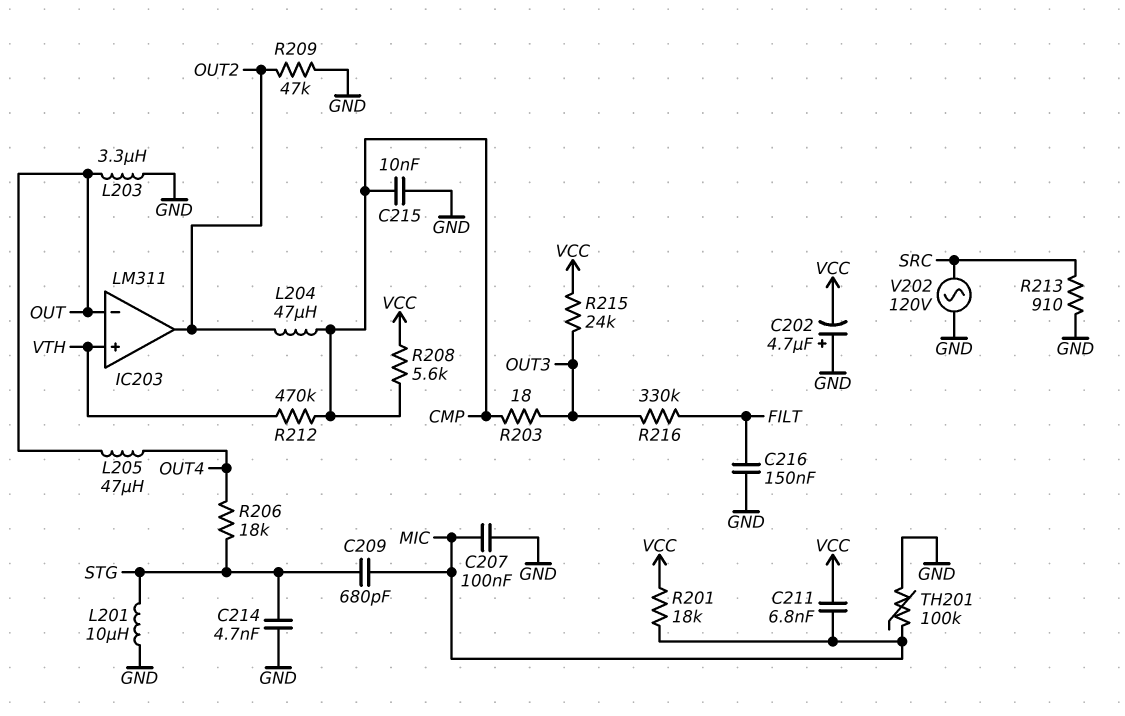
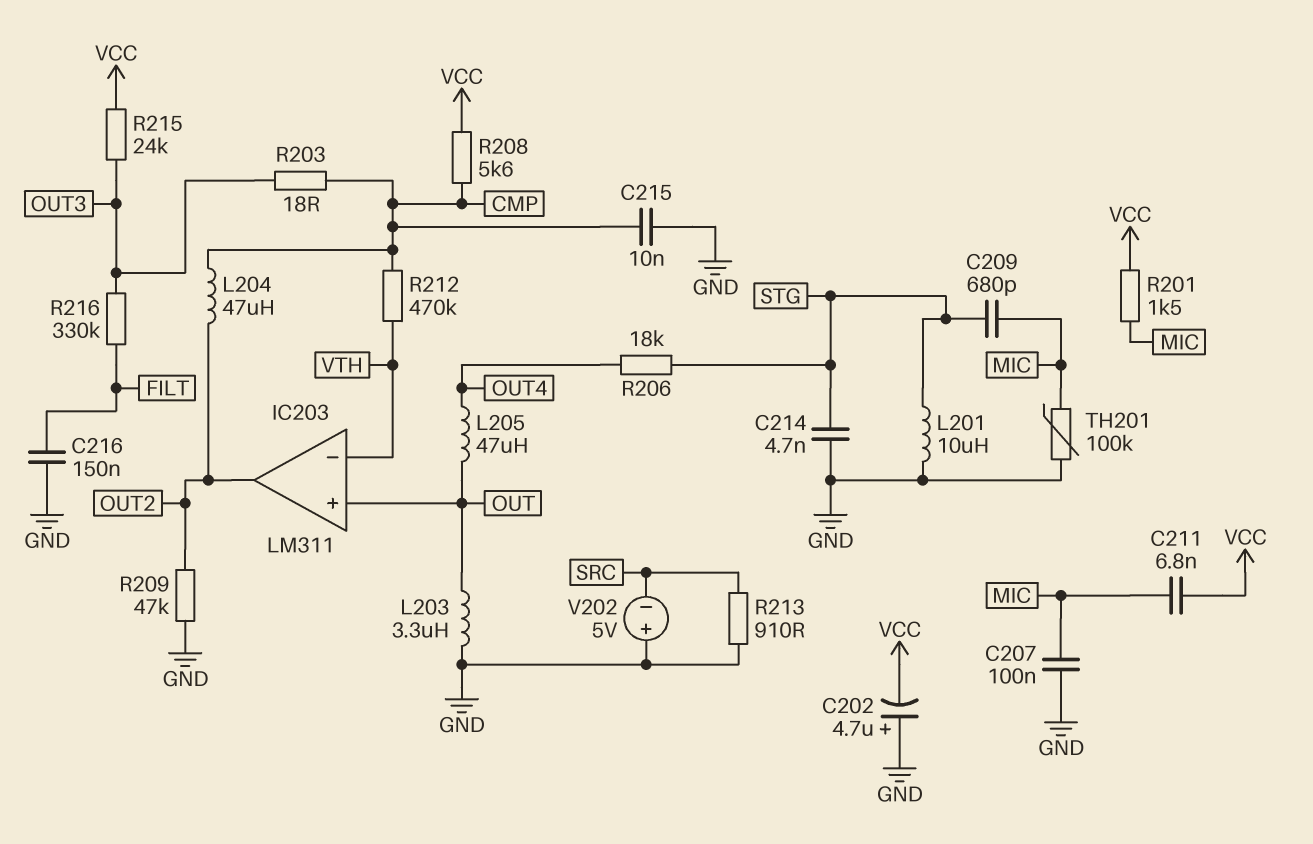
IC203 pin in+: VTH -> OUT
IC203 pin in-: OUT -> VTH
R201: 18k (MIC, VCC) -> 1.5k (MIC, VCC)
V202: AC 120V (GND, SRC) -> 5V (plus GND, minus SRC)

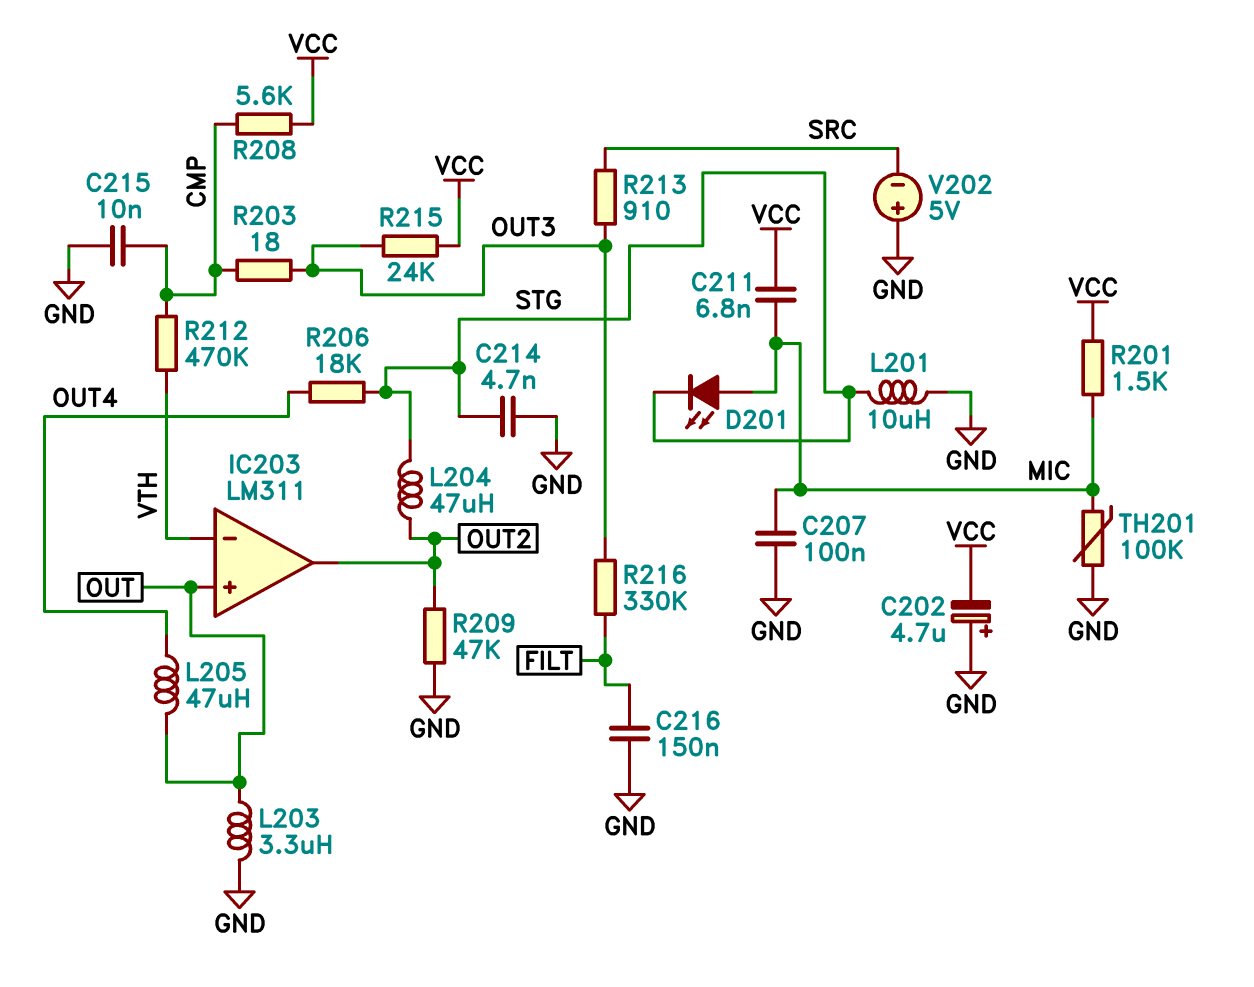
C209: 680pF (MIC, STG) -> none
D201: none -> LED (A MIC, K STG)
L204: 47uH (CMP, OUT2) -> 47uH (OUT2, STG)
R213: 910 (GND, SRC) -> 910 (OUT3, SRC)

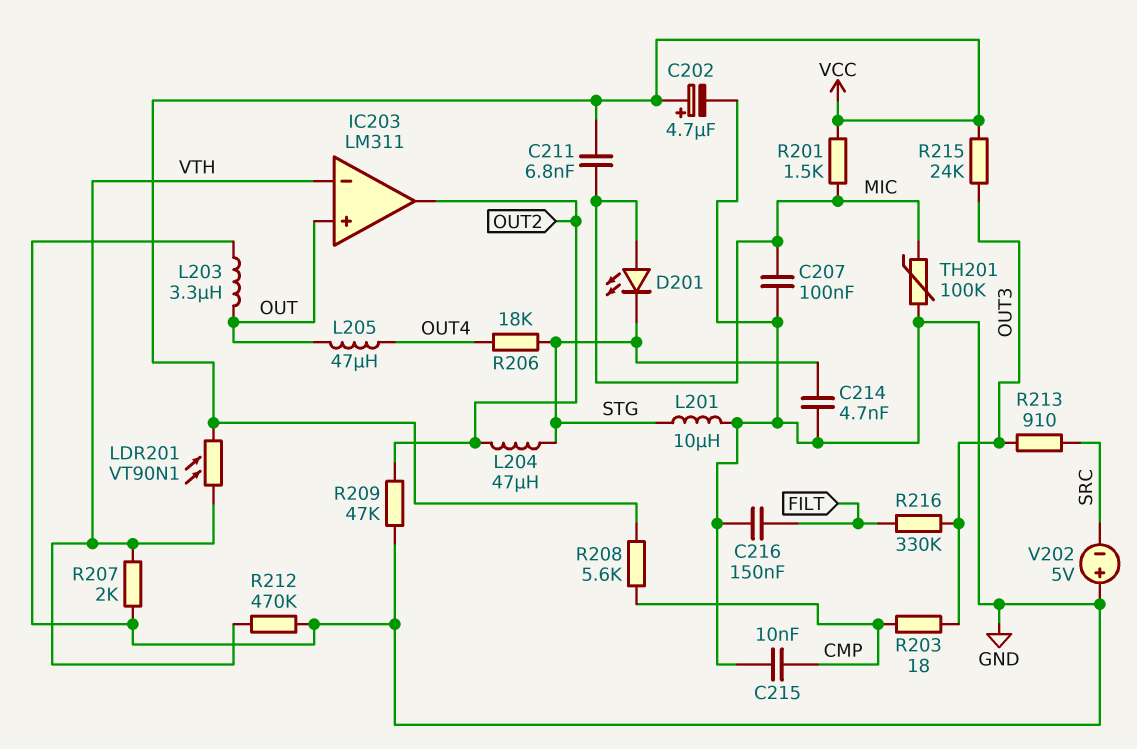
C202: 4.7uF (plus GND, minus VCC) -> 4.7uF (plus VCC, minus GND)
LDR201: none -> VT90N1 (VCC, VTH)
R207: none -> 2k (GND, VTH)
R212: 470k (CMP, VTH) -> 470k (GND, VTH)

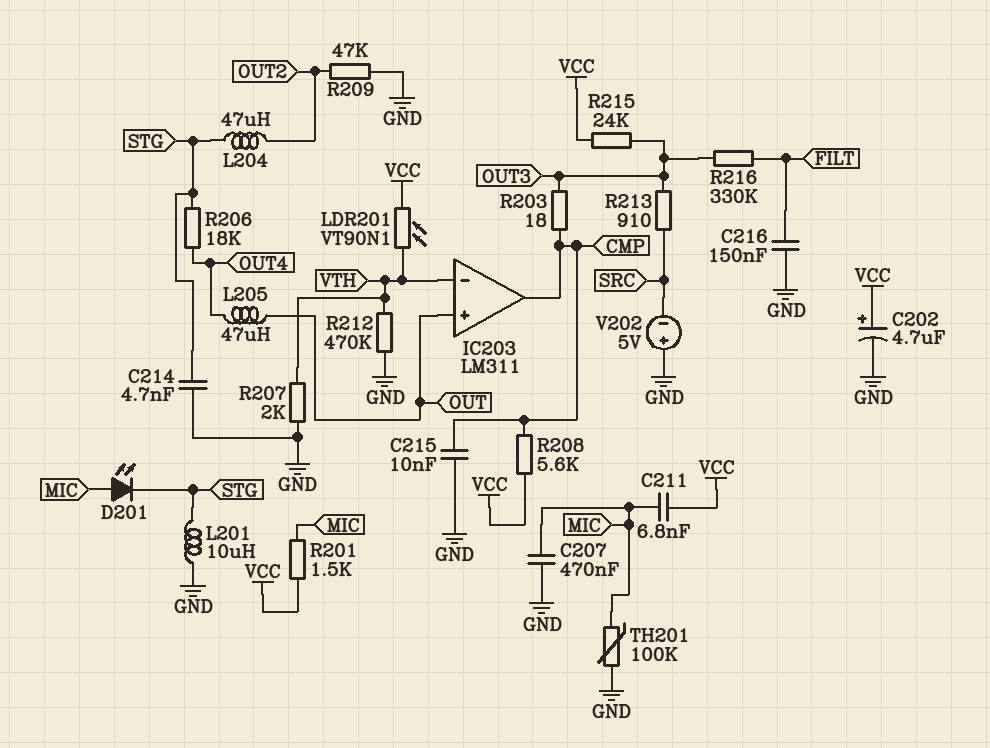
C207: 100nF (GND, MIC) -> 470nF (GND, MIC)
IC203 pin out: OUT2 -> CMP
L203: 3.3uH (GND, OUT) -> none

